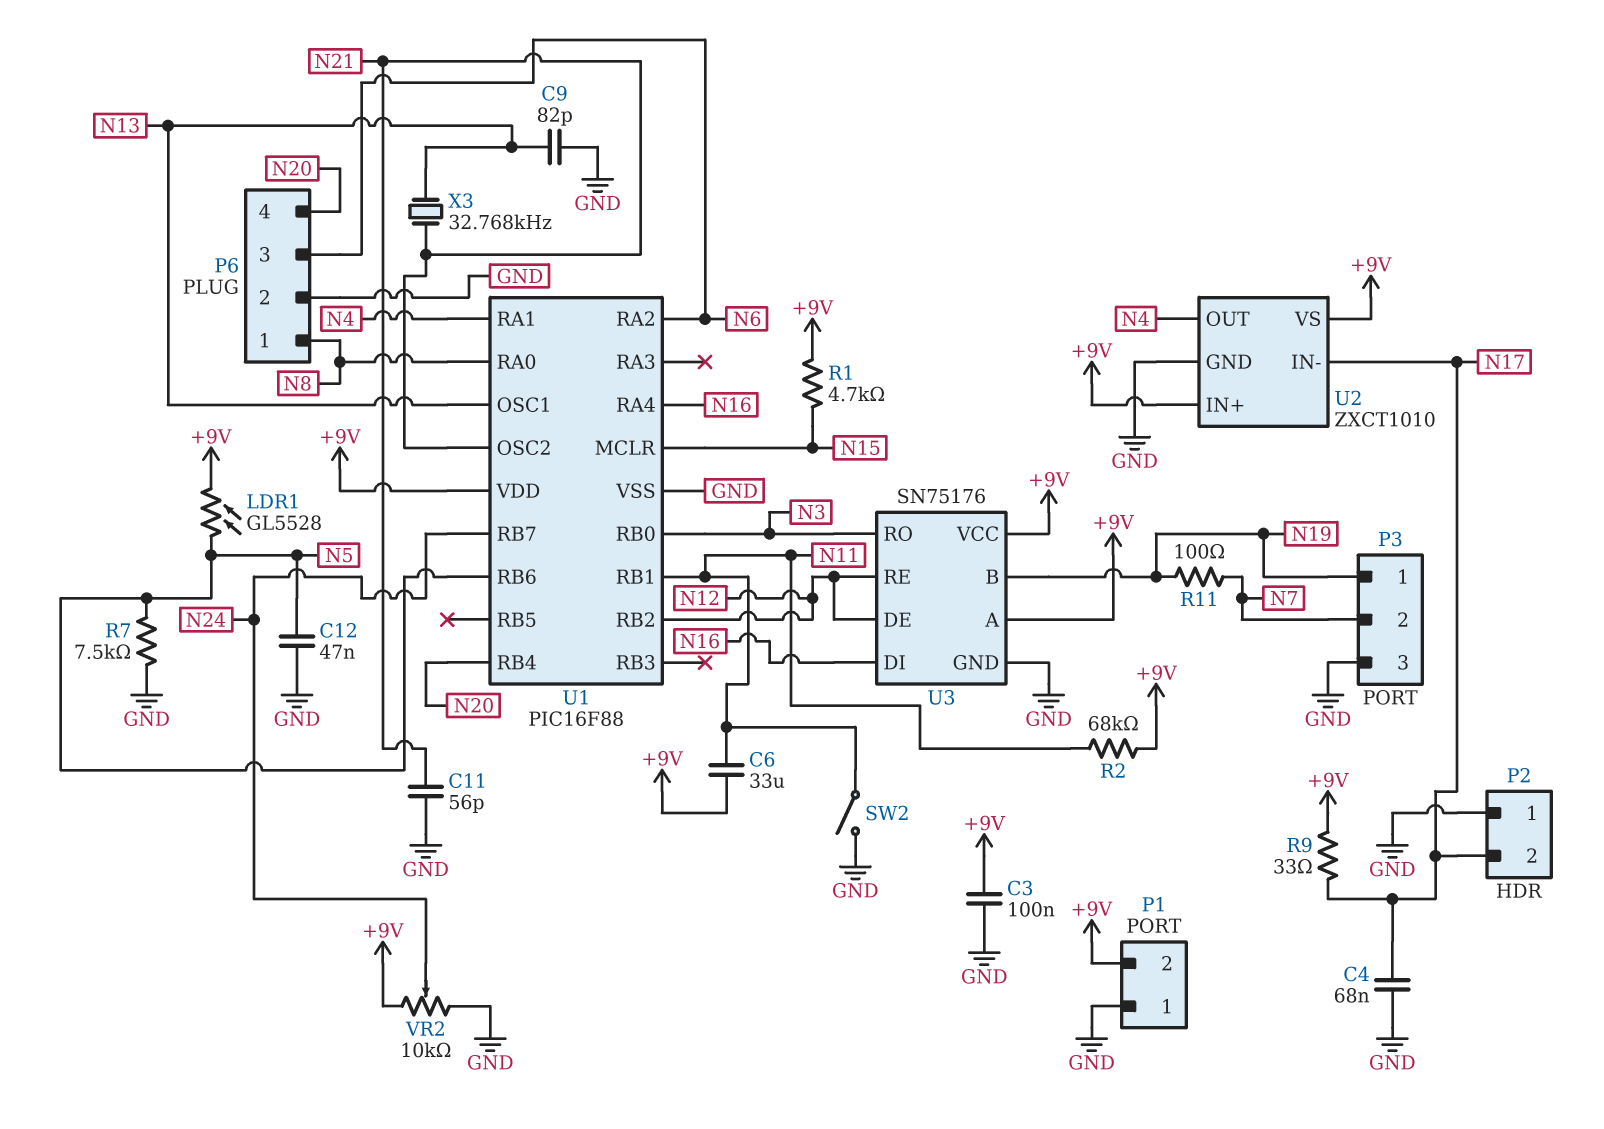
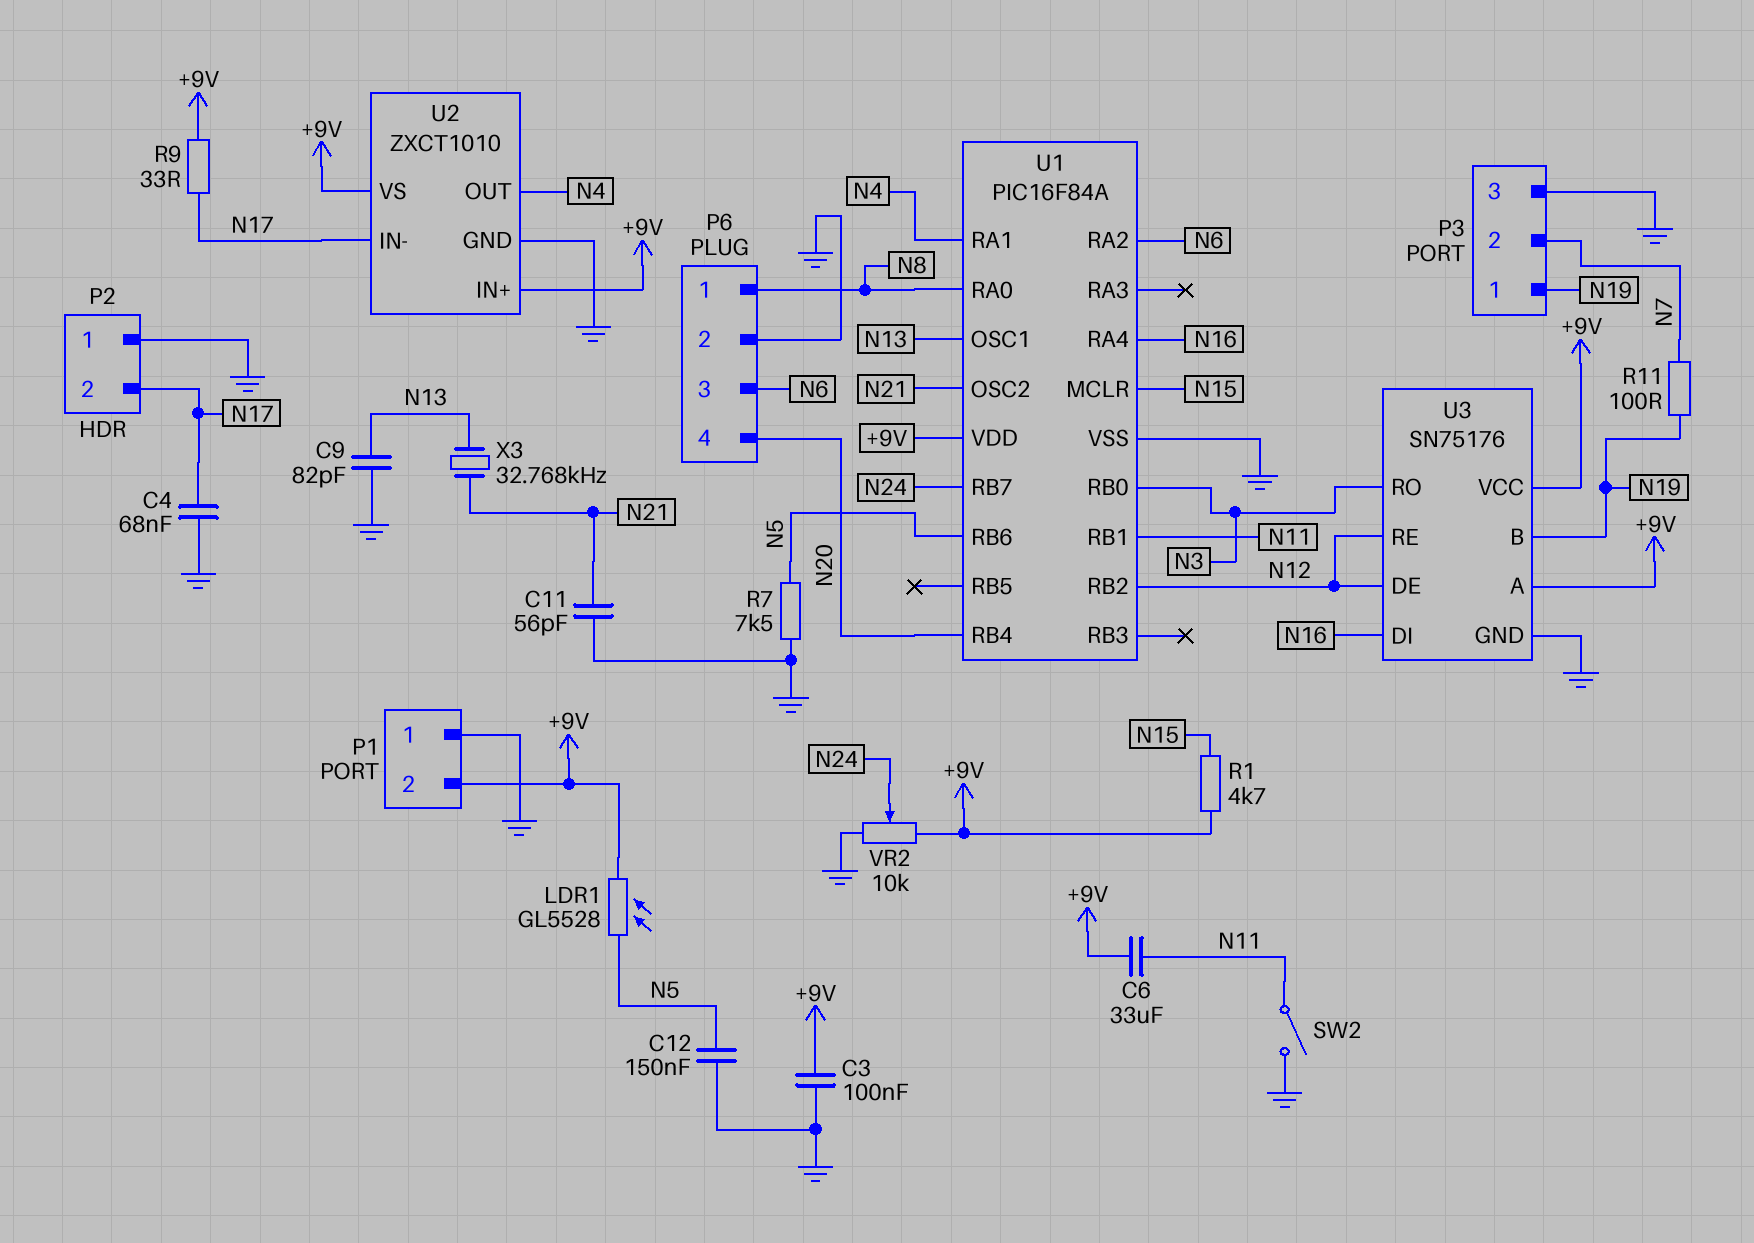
C12: 47nF (GND, N5) -> 150nF (GND, N5)
R2: 68k (+9V, N11) -> none
U1: PIC16F88 -> PIC16F84A

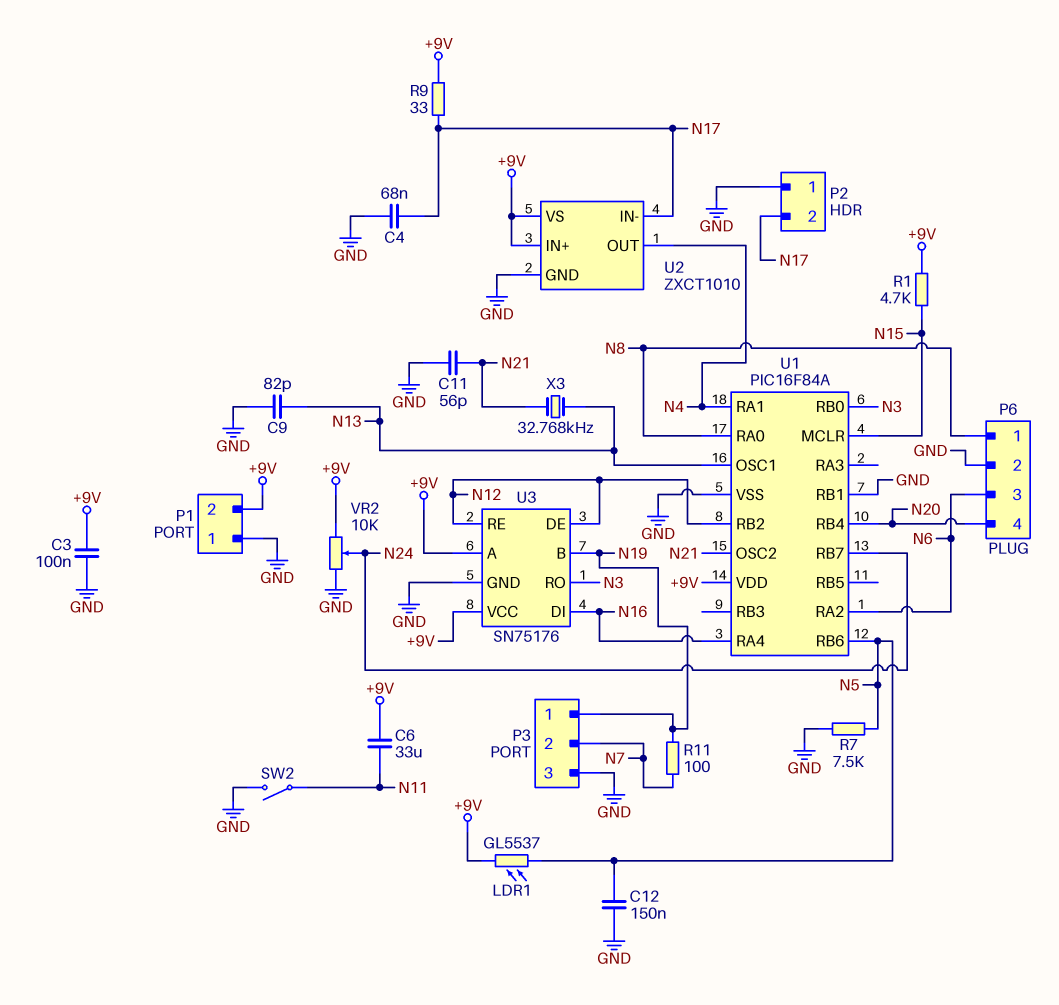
LDR1: GL5528 (+9V, N5) -> GL5537 (+9V, N5)
U1 pin RB1: N11 -> GND

